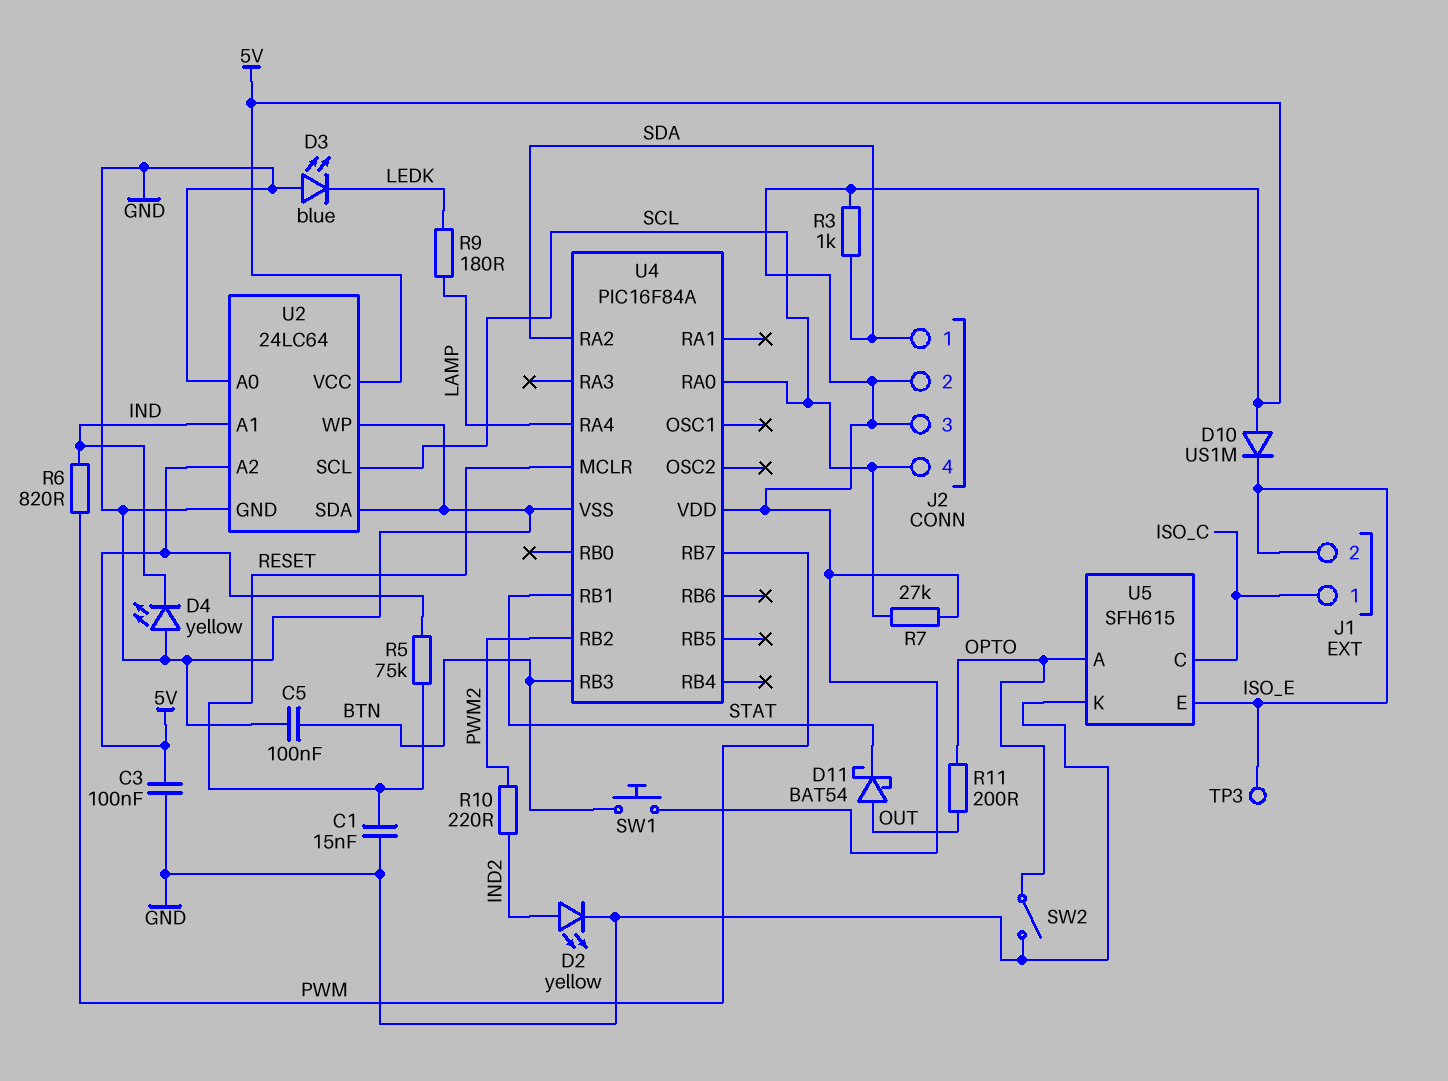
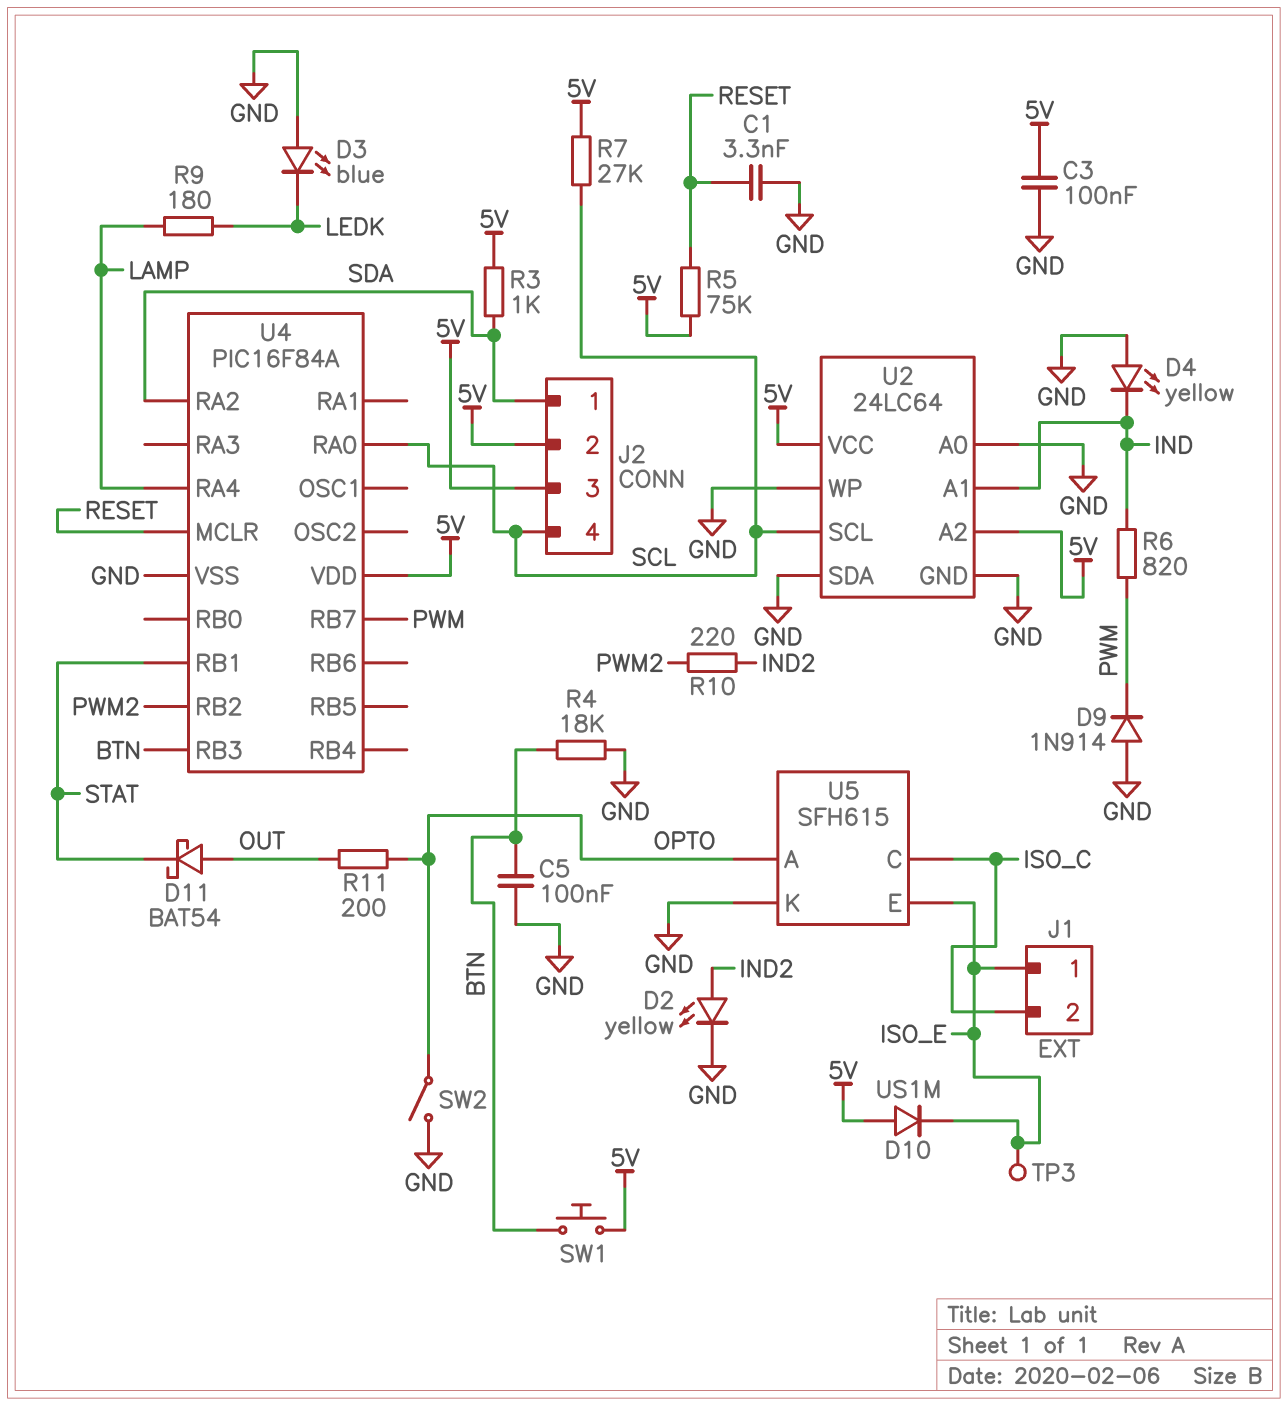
C1: 15nF (GND, RESET) -> 3.3nF (GND, RESET)
D9: none -> diode 1N914 (A GND, K PWM)
J1 pin 1: ISO_C -> ISO_E
J1 pin 2: ISO_E -> ISO_C
R4: none -> 18k (BTN, GND)

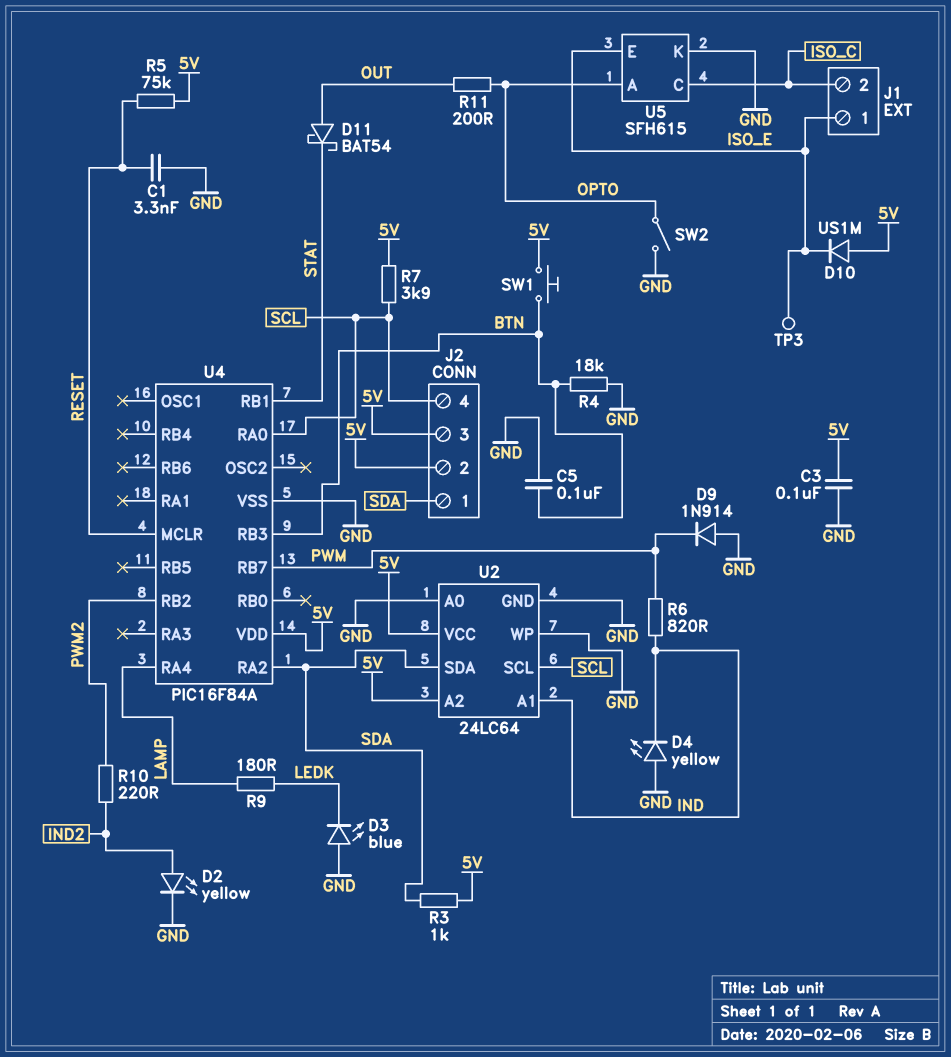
R7: 27k (5V, SCL) -> 3.9k (5V, SCL)
U2 pin SDA: GND -> SDA

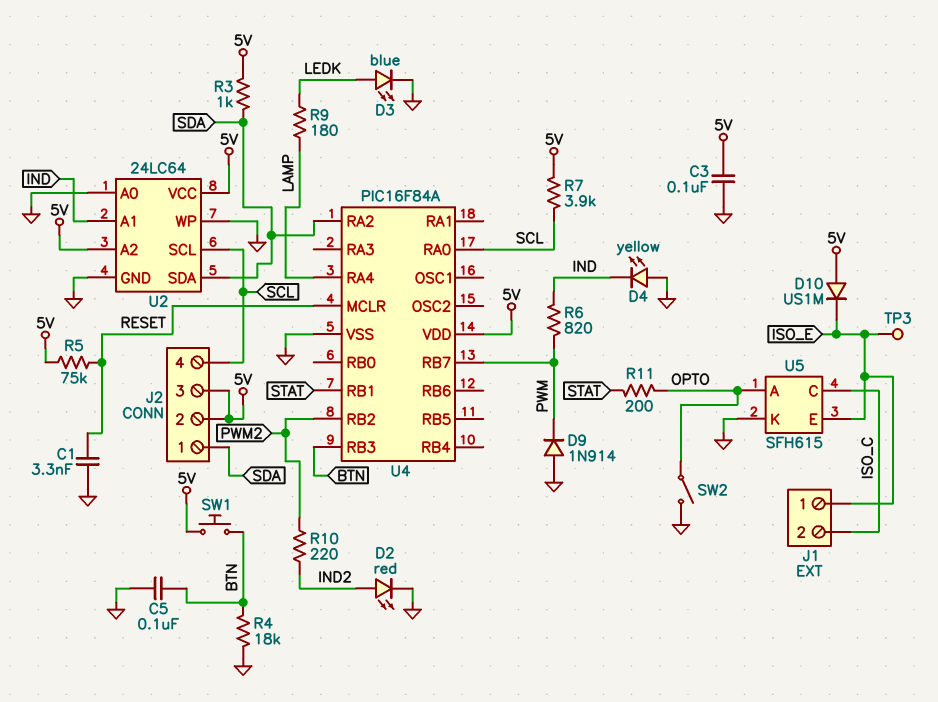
D2: LED yellow (A IND2, K GND) -> LED red (A IND2, K GND)
D3: LED blue (A GND, K LEDK) -> LED blue (A LEDK, K GND)
D11: schottky BAT54 (A OUT, K STAT) -> none
R11: 200 (OPTO, OUT) -> 200 (OPTO, STAT)

